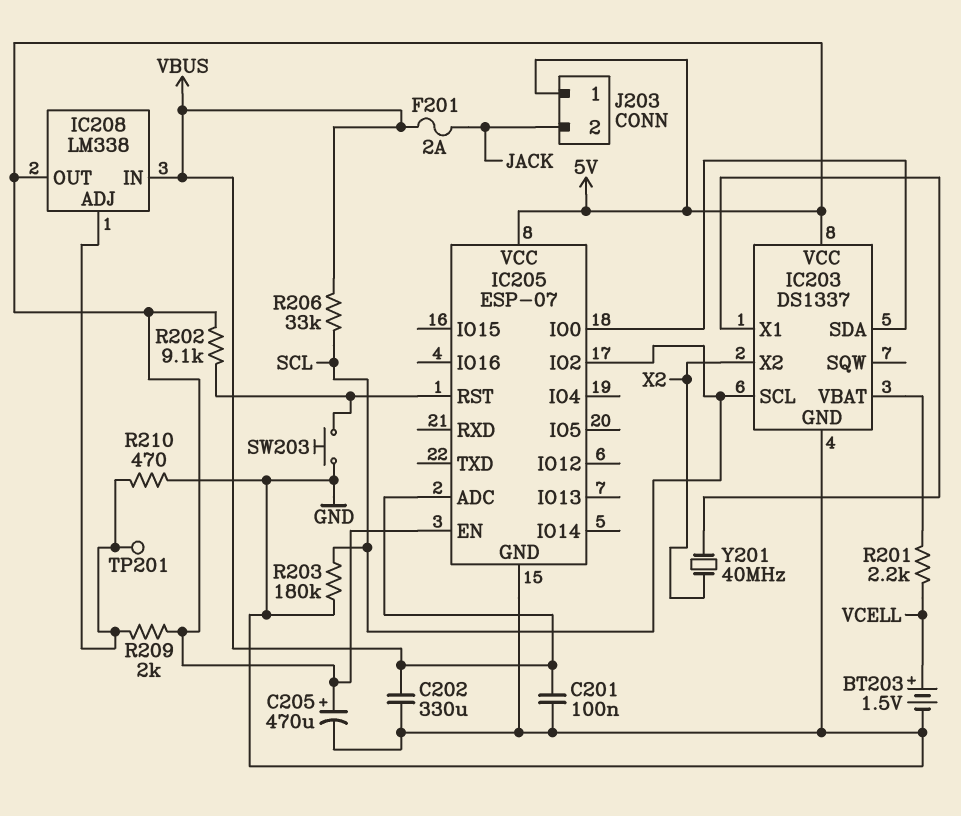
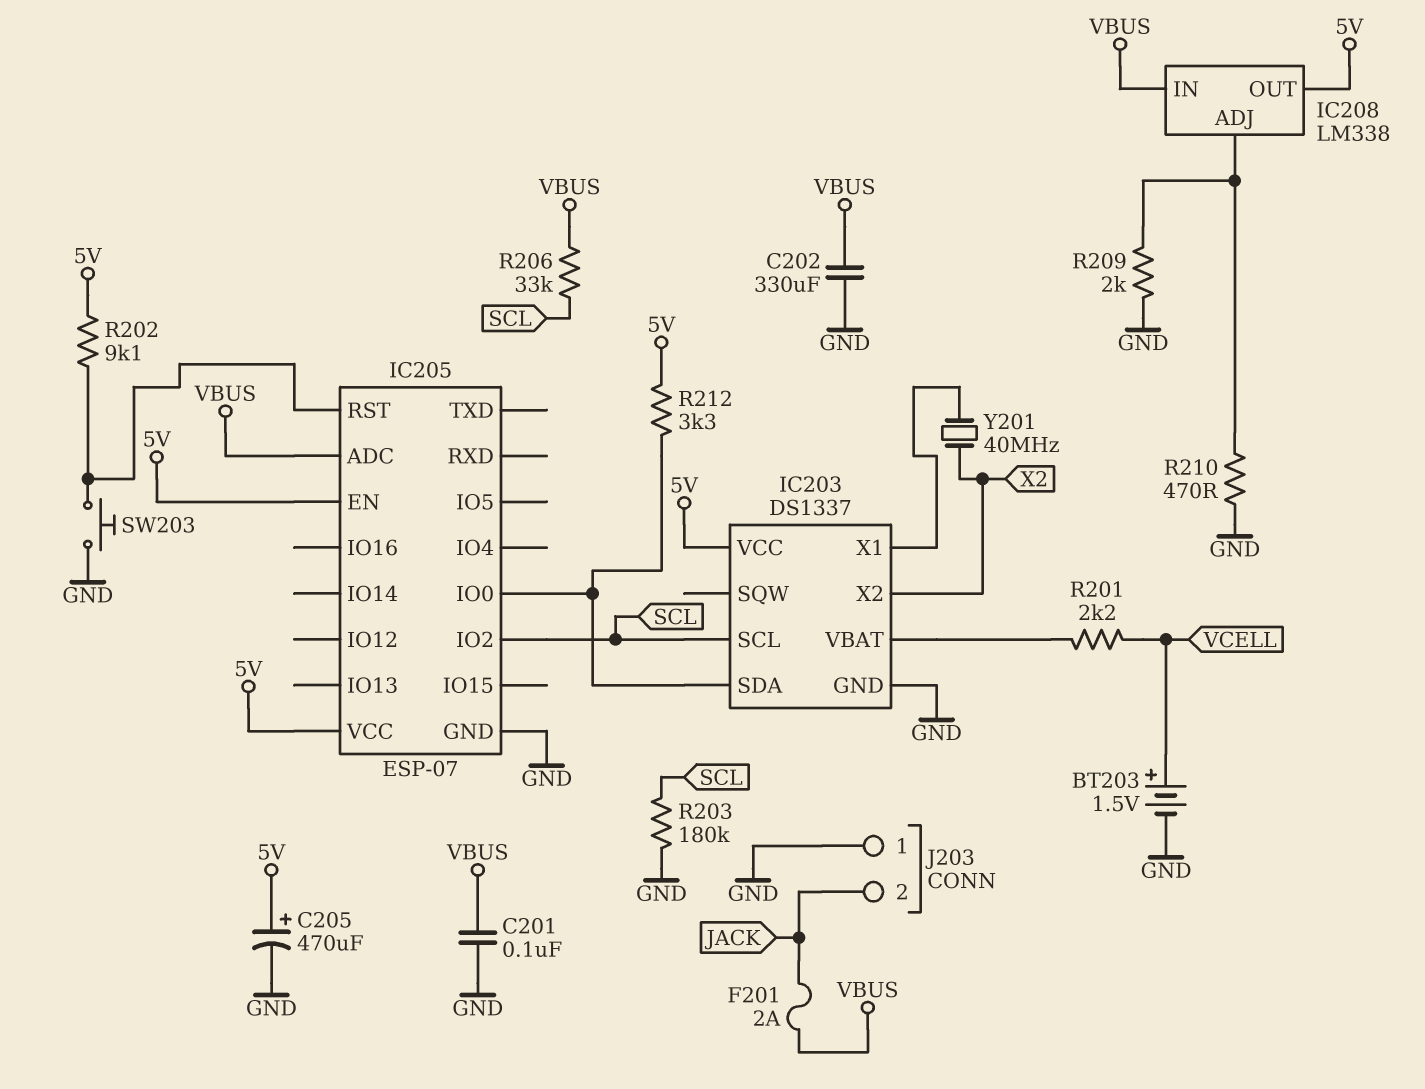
J203 pin 1: 5V -> GND
R209: 2k (5V, IC208/ADJ) -> 2k (GND, IC208/ADJ)
R212: none -> 3.3k (5V, IC203/SDA)
TP201: test point (IC208/ADJ) -> none

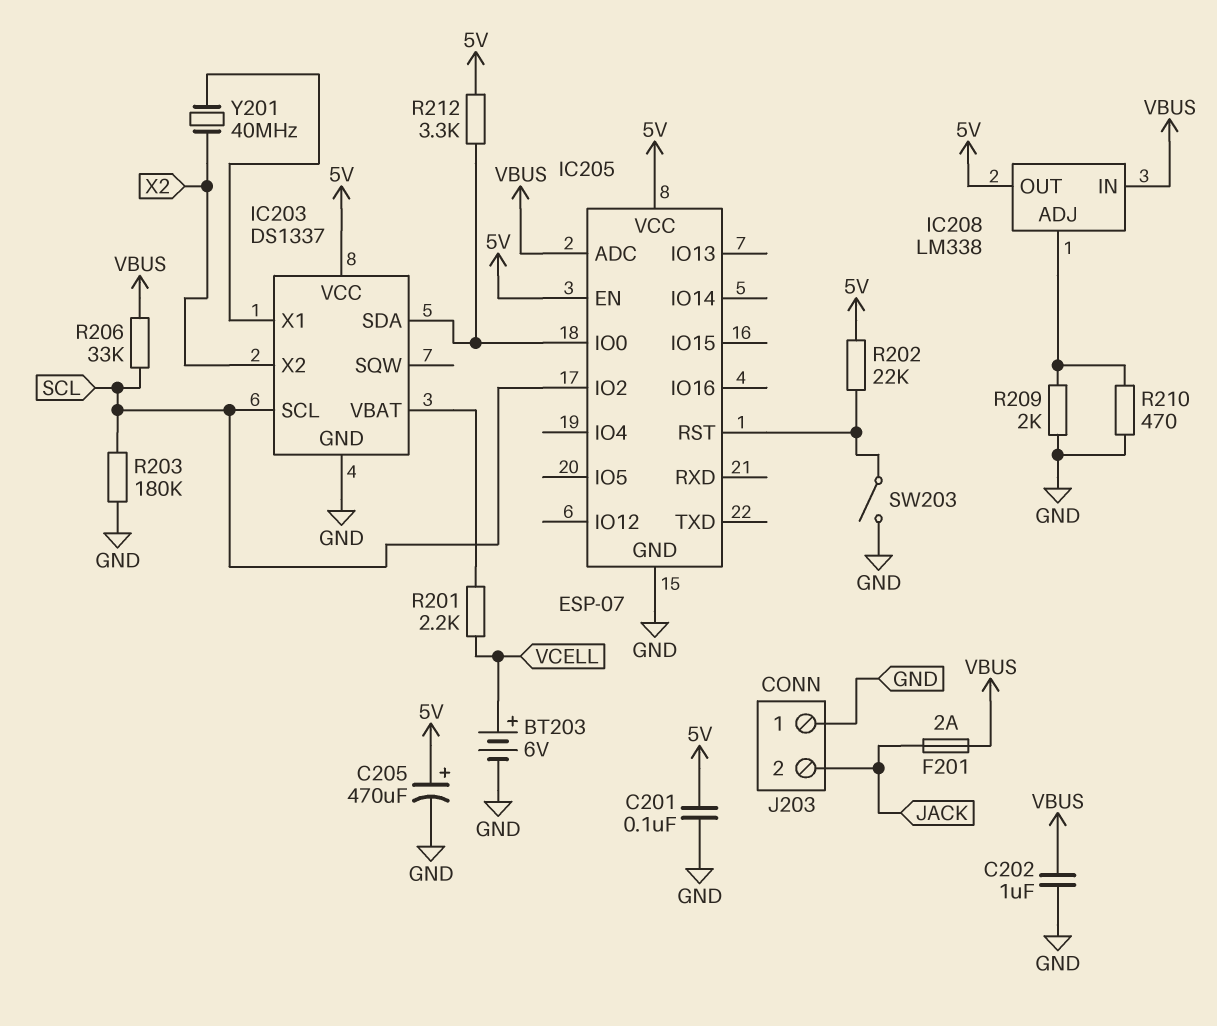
BT203: 1.5V (plus VCELL, minus GND) -> 6V (plus VCELL, minus GND)
C201: 100nF (GND, VBUS) -> 100nF (5V, GND)
C202: 330uF (GND, VBUS) -> 1uF (GND, VBUS)
R202: 9.1k (5V, IC205/RST) -> 22k (5V, IC205/RST)
SW203: button (GND, IC205/RST) -> switch (GND, IC205/RST)

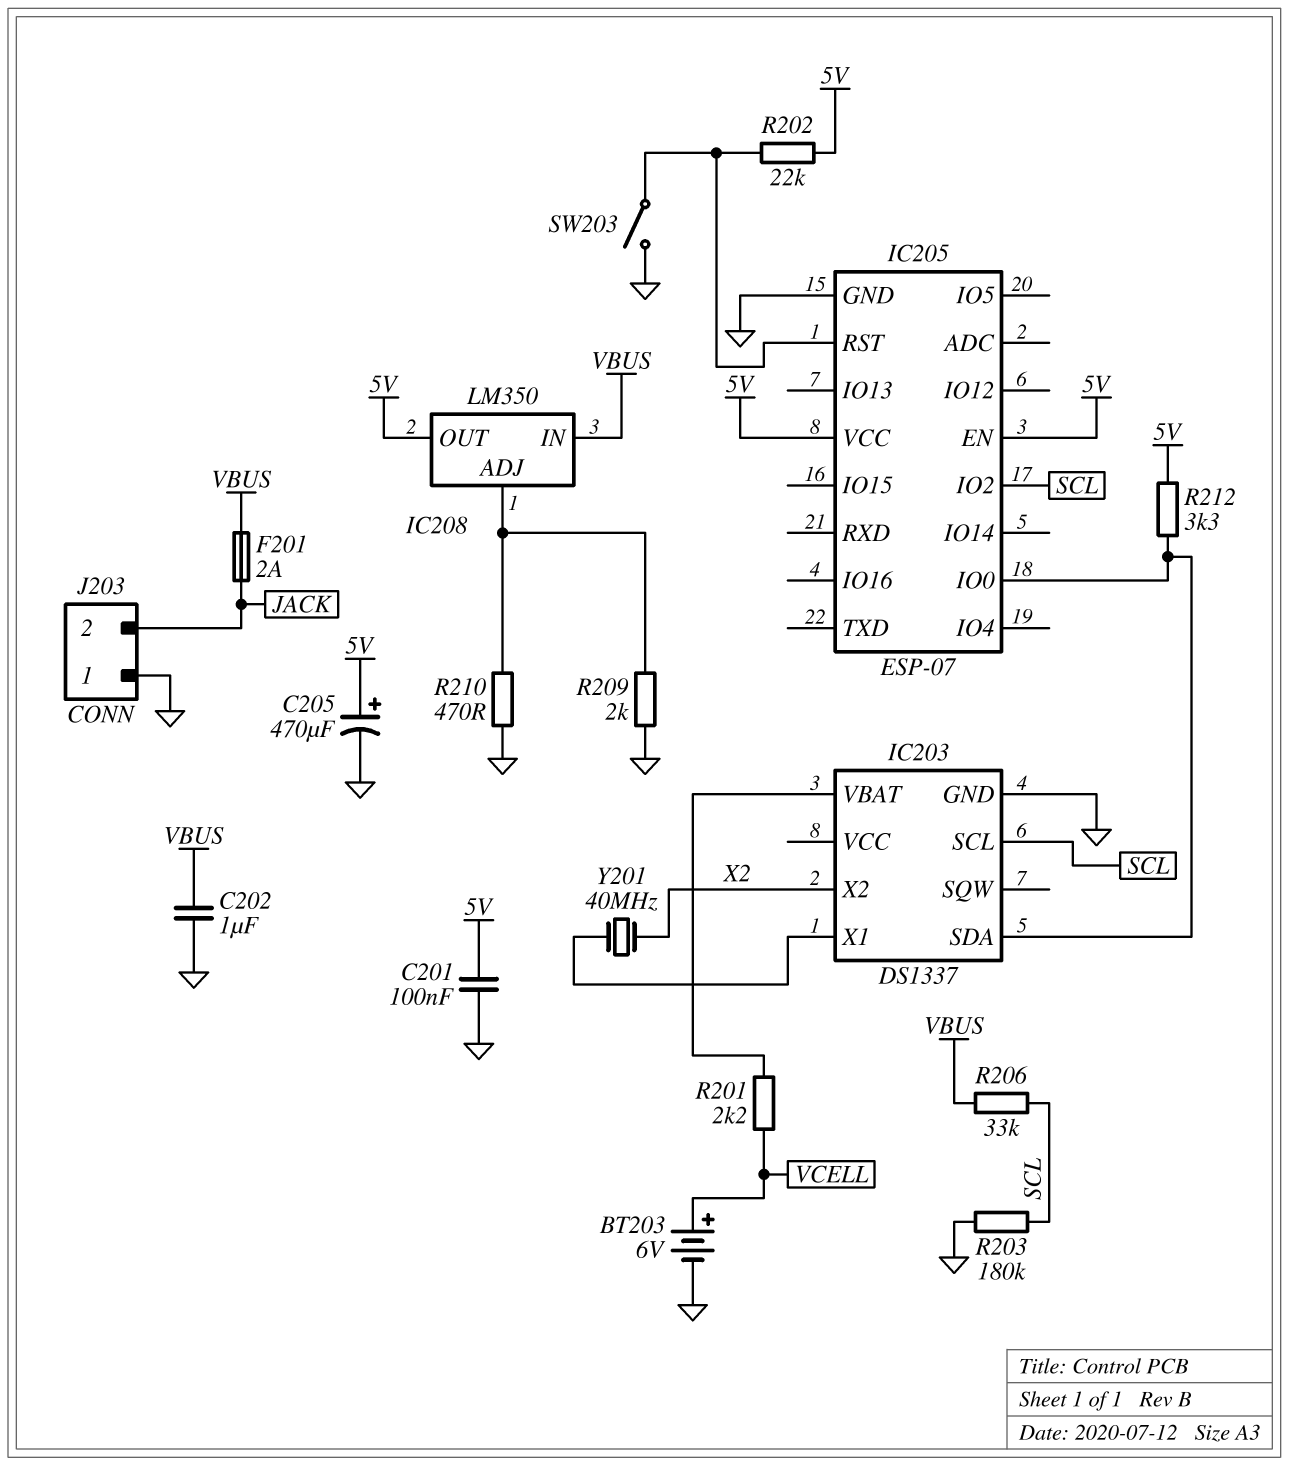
IC203 pin VCC: 5V -> none
IC205 pin ADC: VBUS -> none
IC208: LM338 -> LM350

